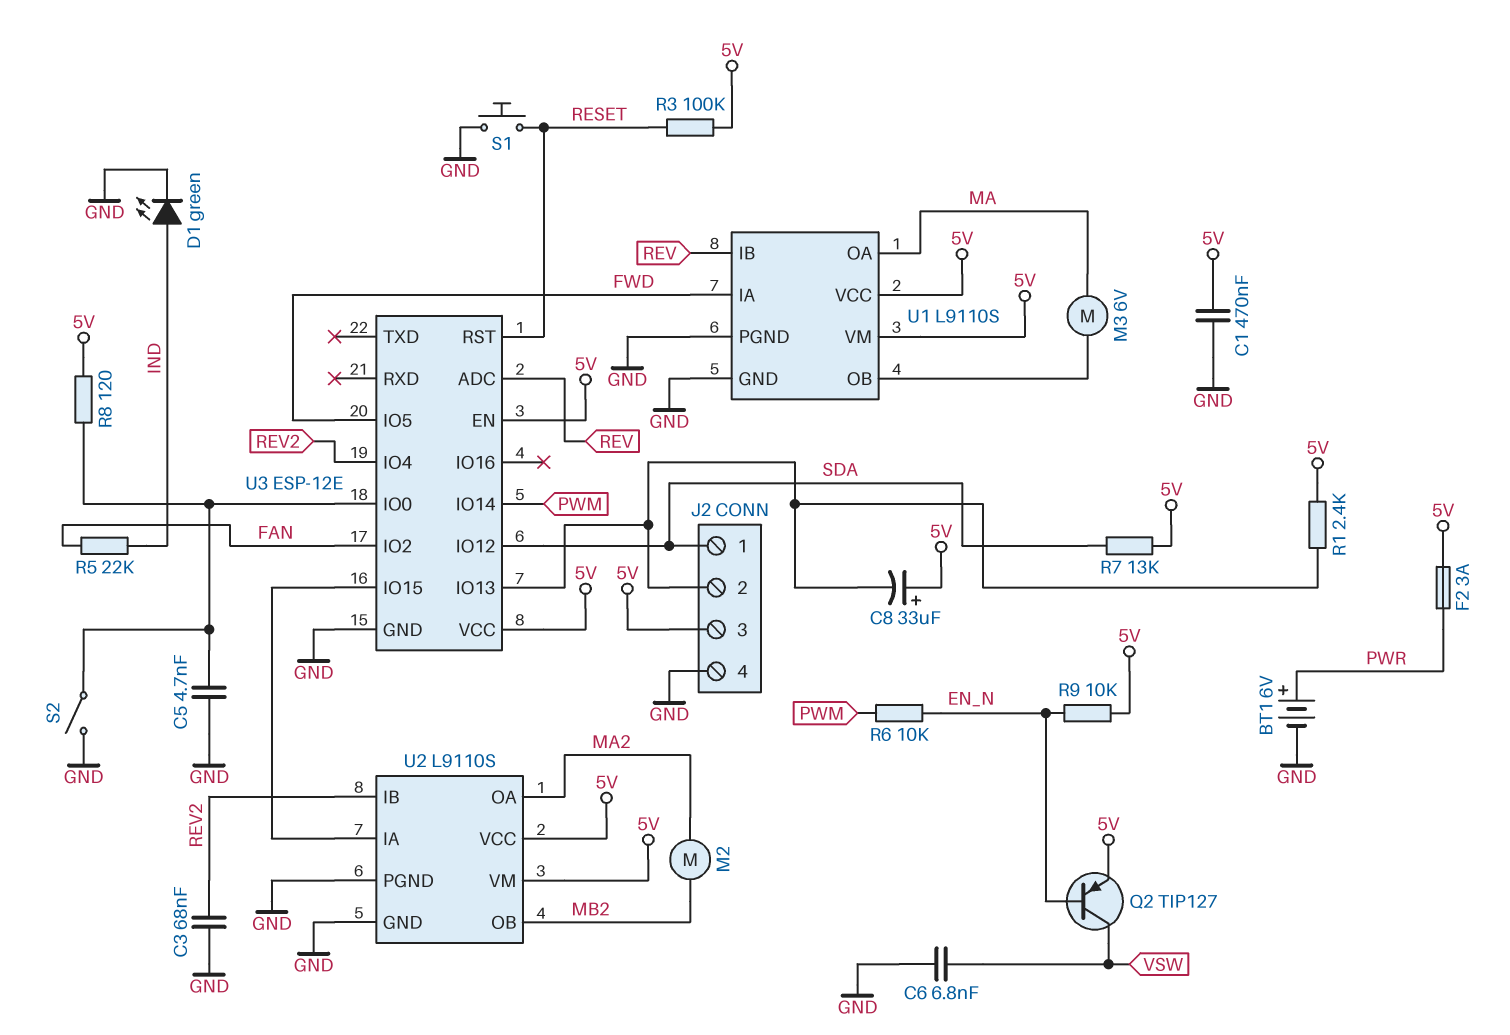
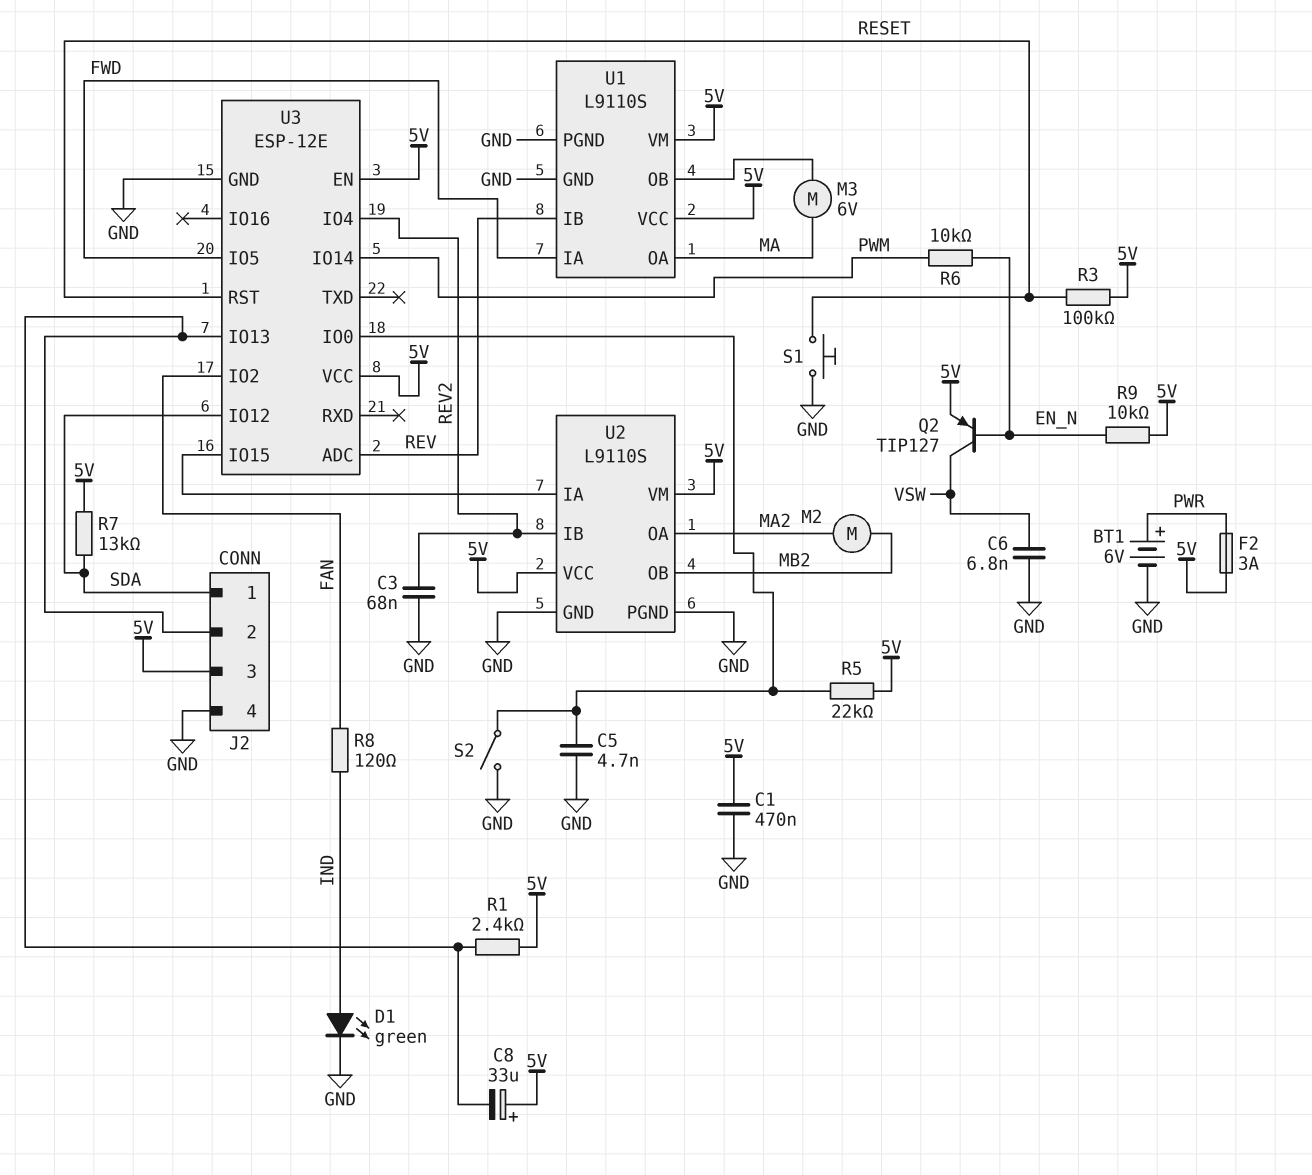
R5: 22k (FAN, IND) -> 22k (5V, U3/IO0)
R8: 120 (5V, U3/IO0) -> 120 (FAN, IND)

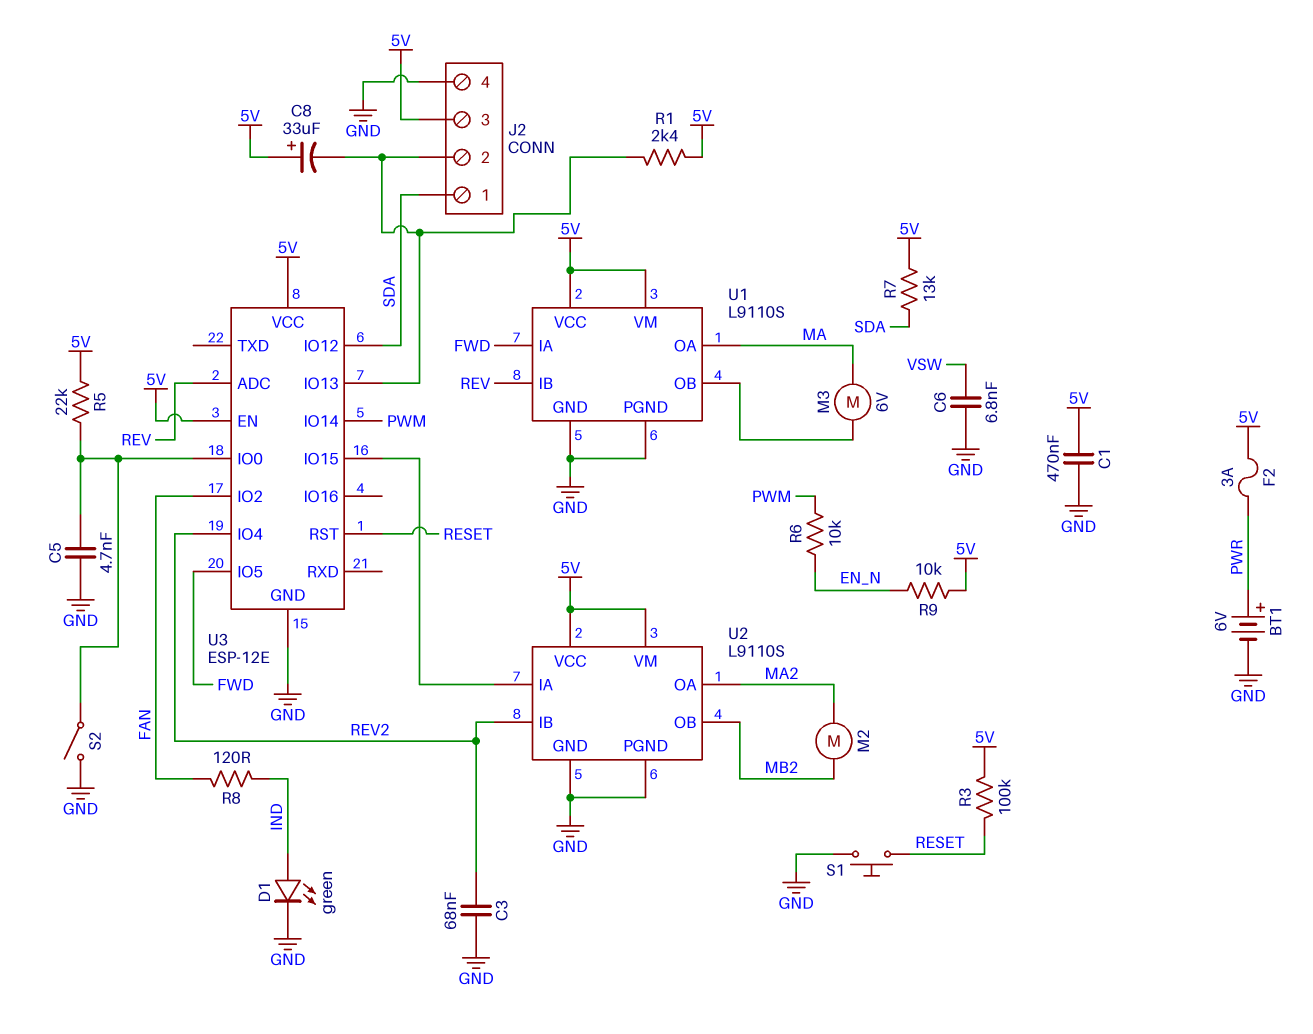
Q2: PNP TIP127 (B EN_N, C VSW, E 5V) -> none

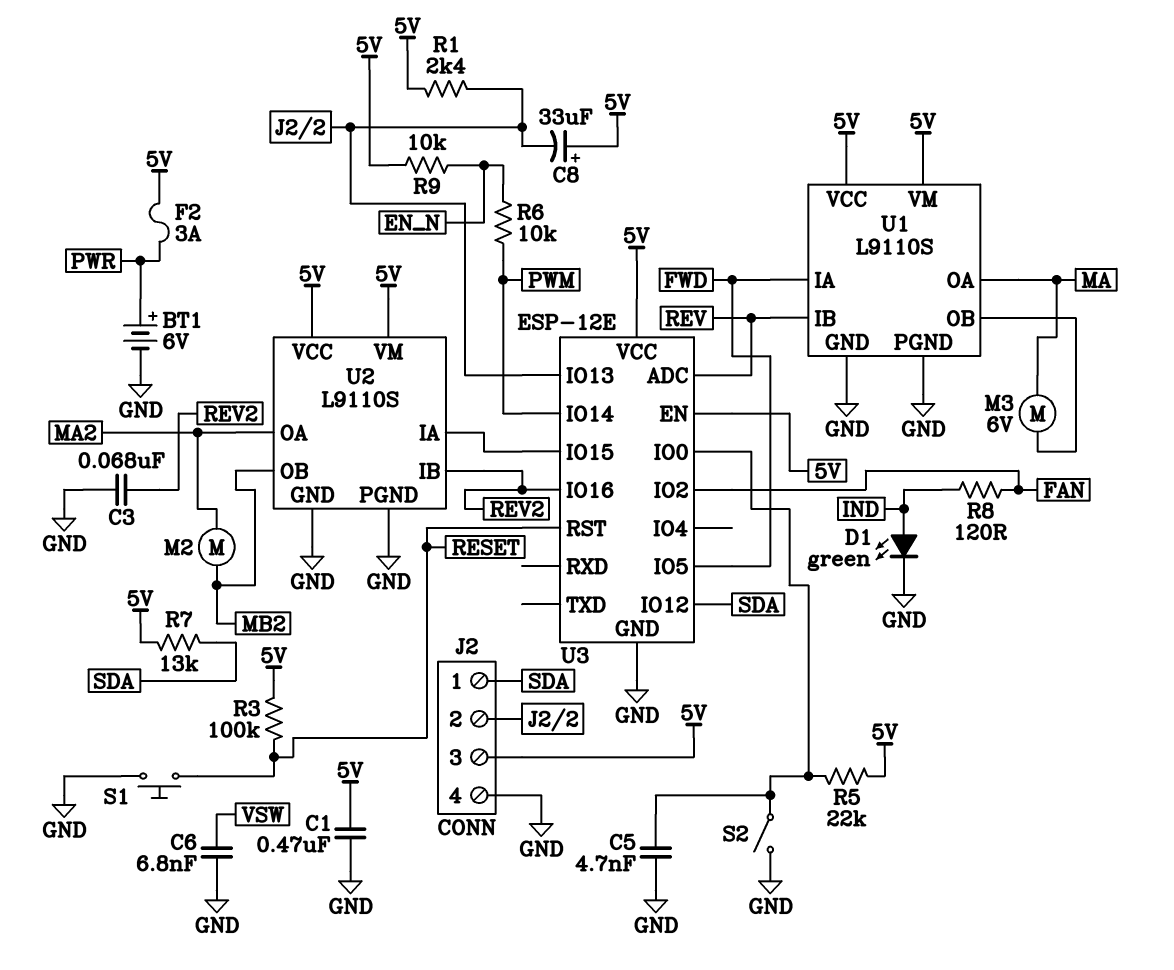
U3 pin IO4: REV2 -> none
U3 pin IO16: none -> REV2

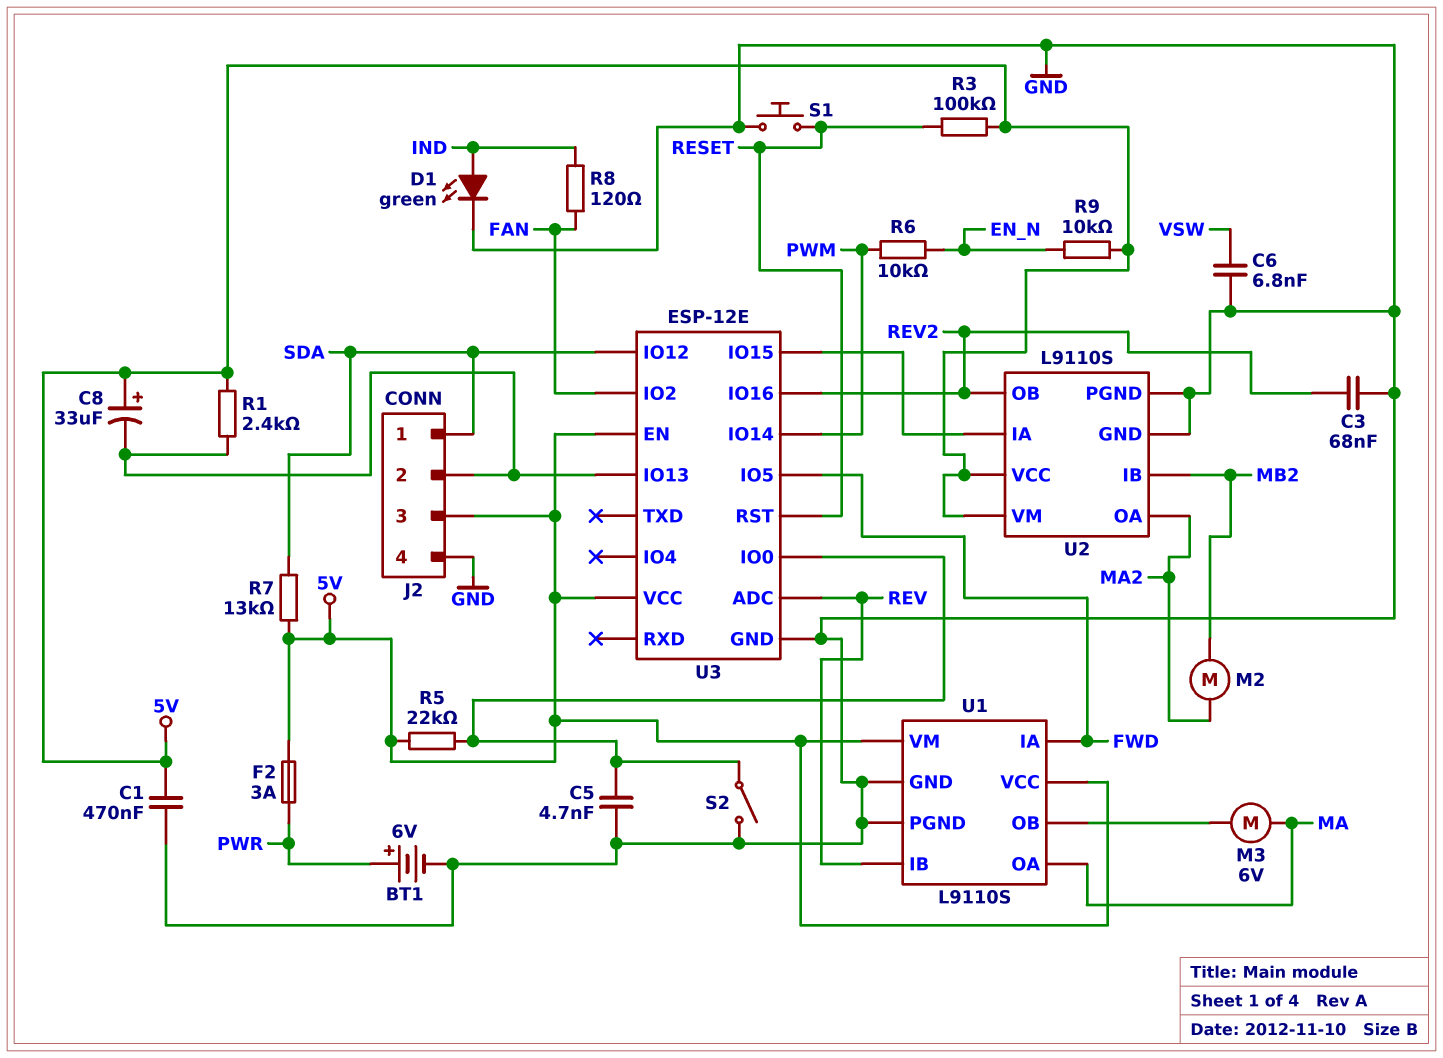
U2 pin IB: REV2 -> MB2
U2 pin OB: MB2 -> REV2

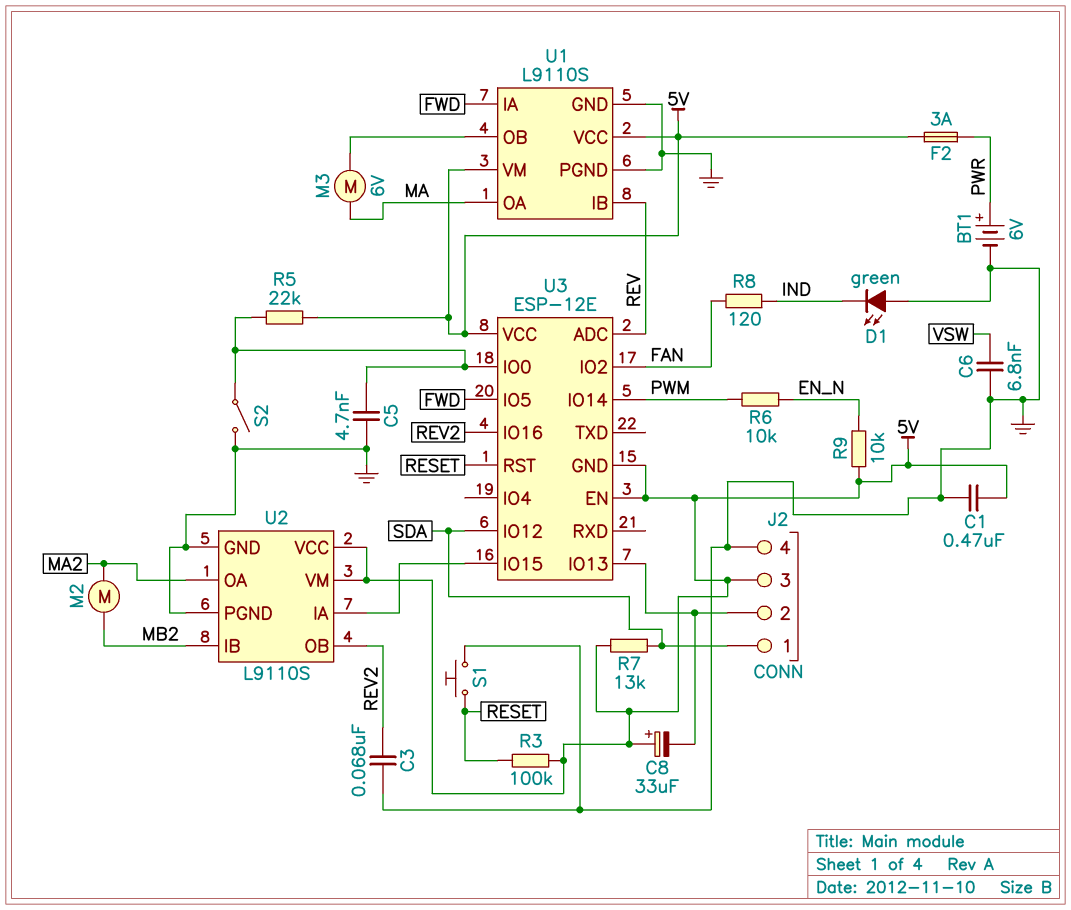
D1: LED green (A IND, K GND) -> LED green (A GND, K IND)
R1: 2.4k (5V, J2/2) -> none
U3 pin GND: GND -> 5V

